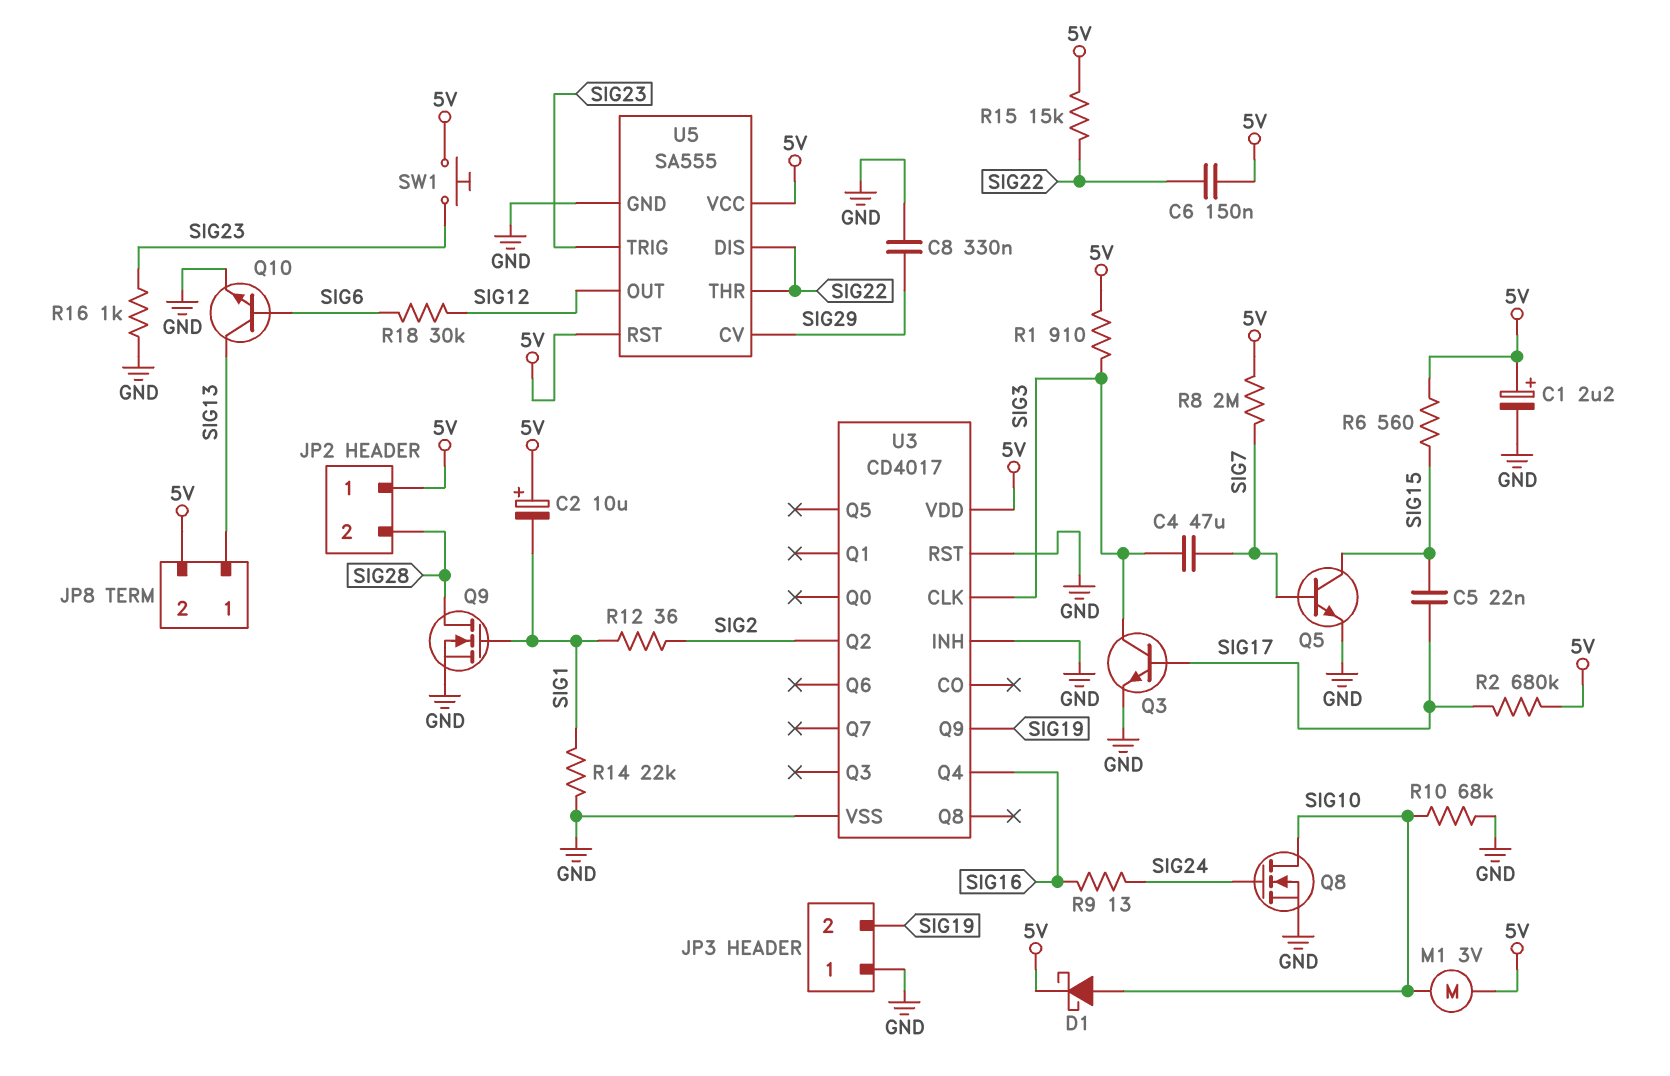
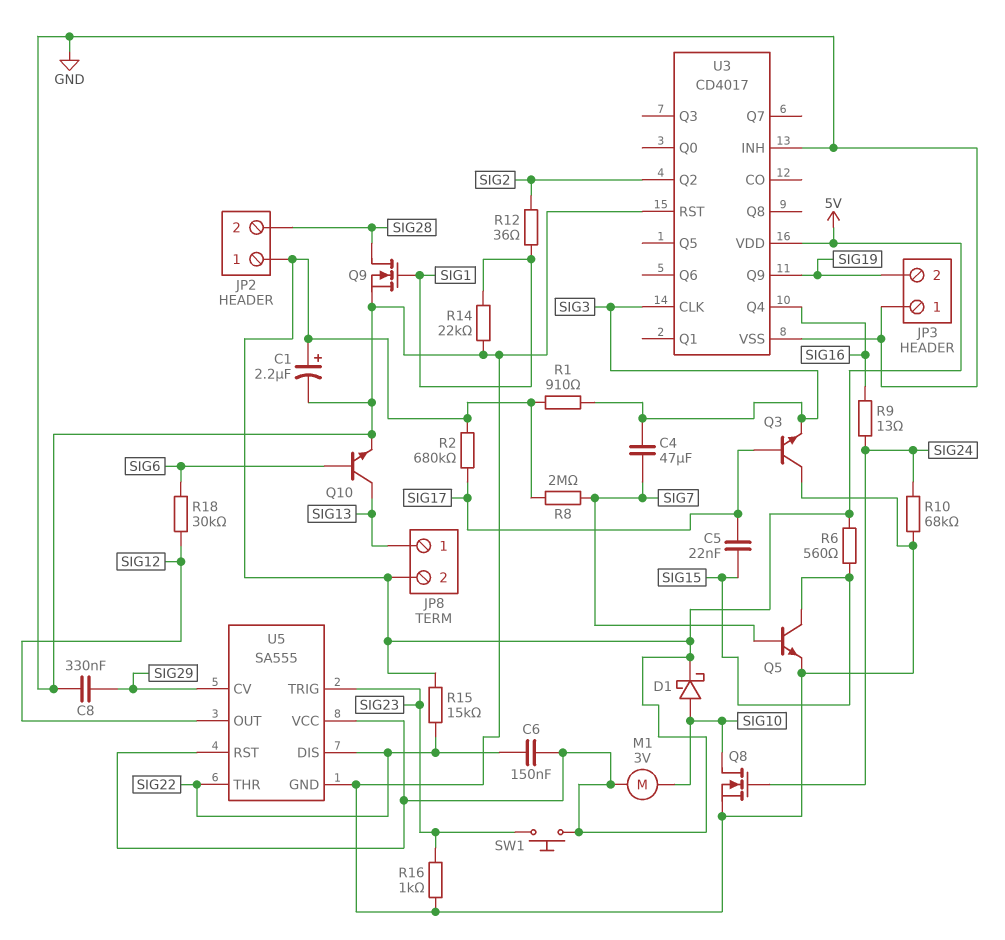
C2: 10uF (plus 5V, minus SIG1) -> none
Q3: NPN (B SIG17, C SIG3, E GND) -> NPN (B SIG17, C GND, E SIG3)
R10: 68k (GND, SIG10) -> 68k (GND, SIG24)

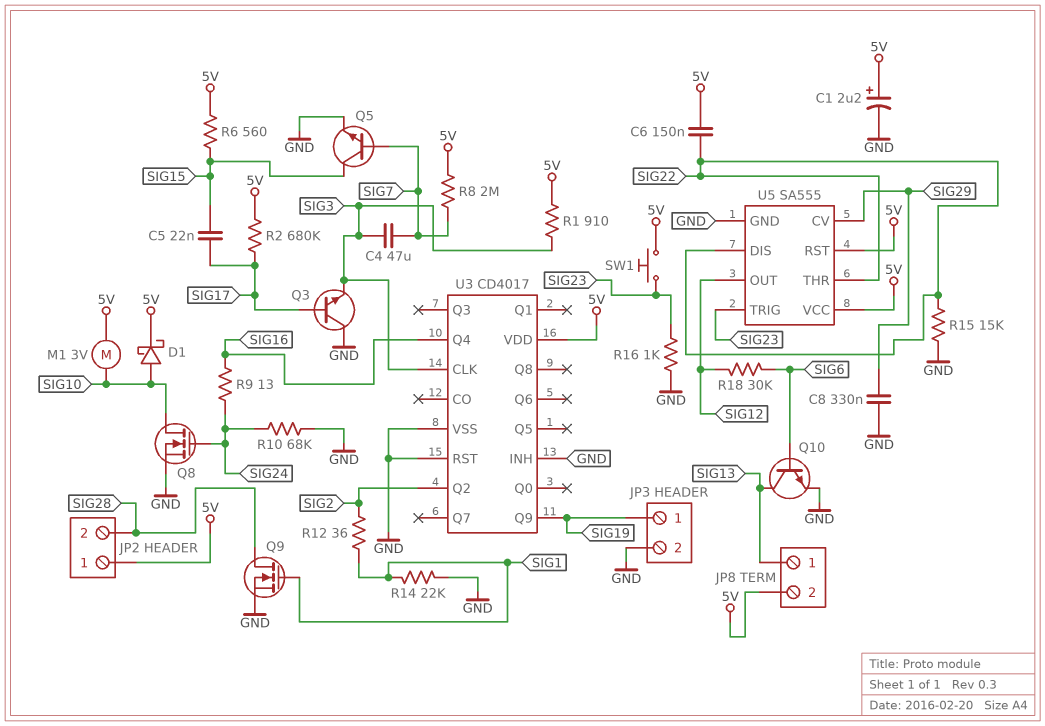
JP3 pin 1: GND -> SIG19
JP3 pin 2: SIG19 -> GND
R15: 15k (5V, SIG22) -> 15k (GND, SIG22)

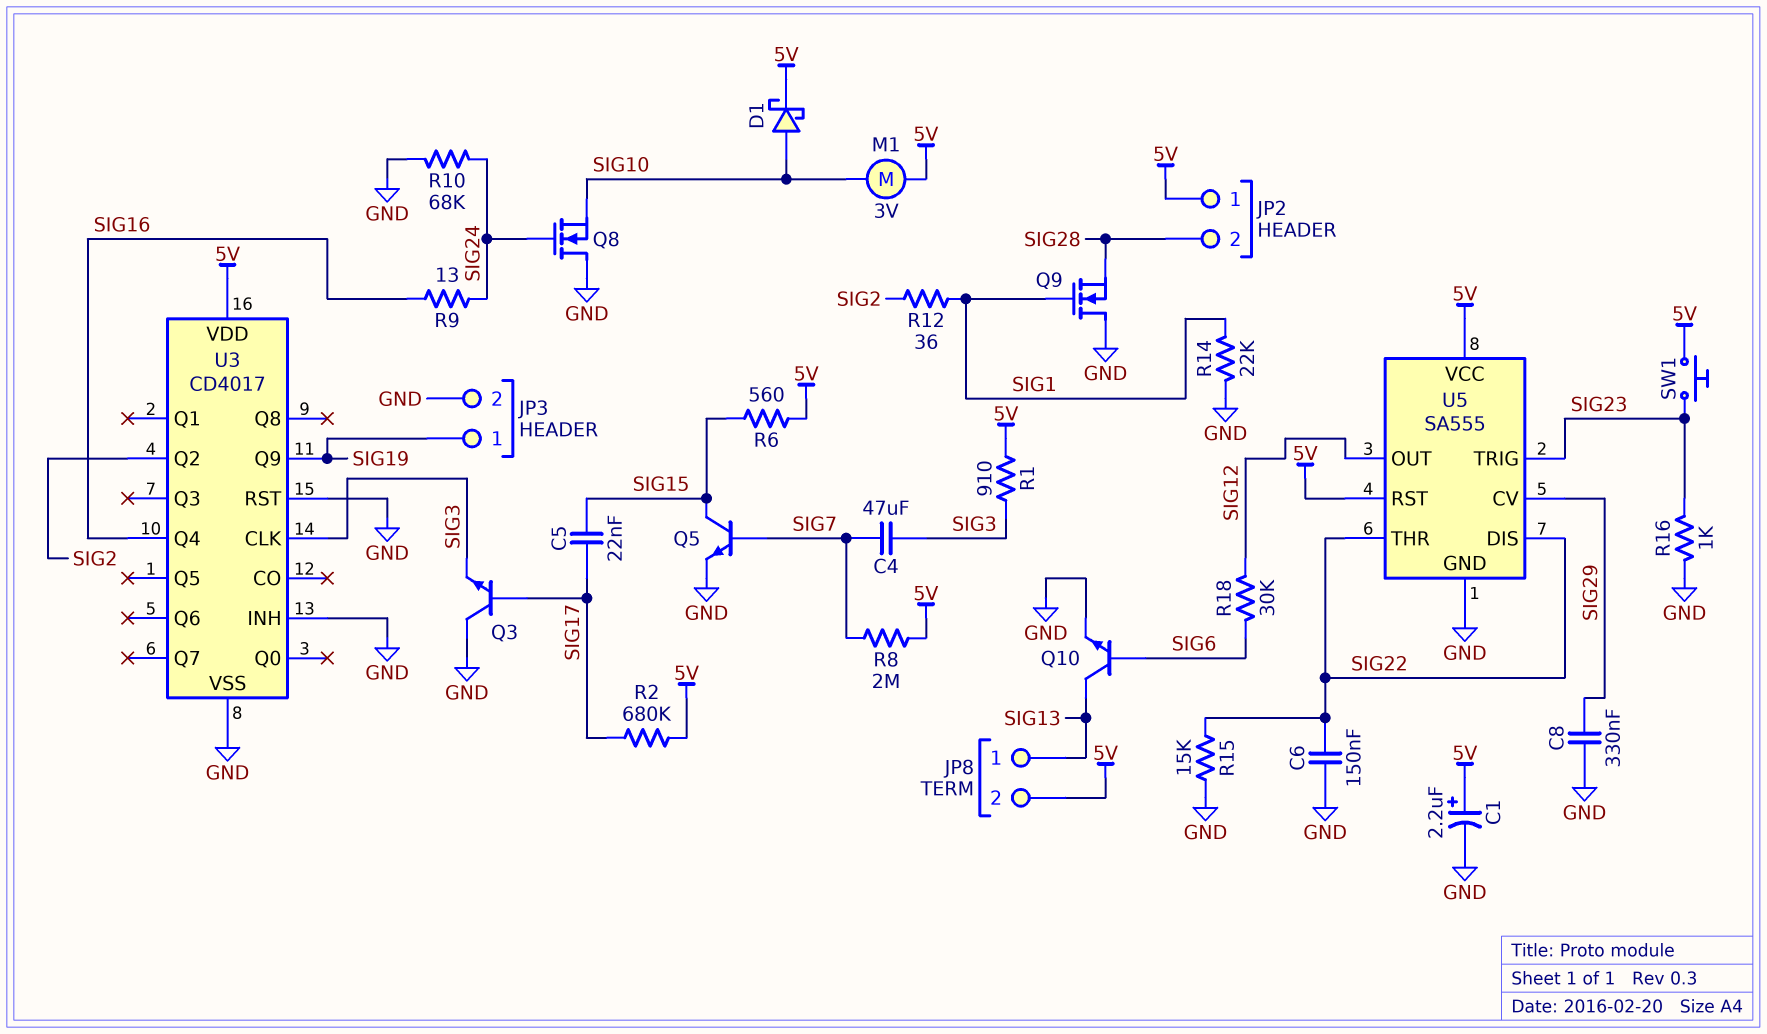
C6: 150nF (5V, SIG22) -> 150nF (GND, SIG22)
Q8: NMOS (G SIG24, D SIG10, S GND) -> NMOS (G SIG24, D GND, S SIG10)
Q9: NMOS (G SIG1, D SIG28, S GND) -> NMOS (G SIG1, D GND, S SIG28)

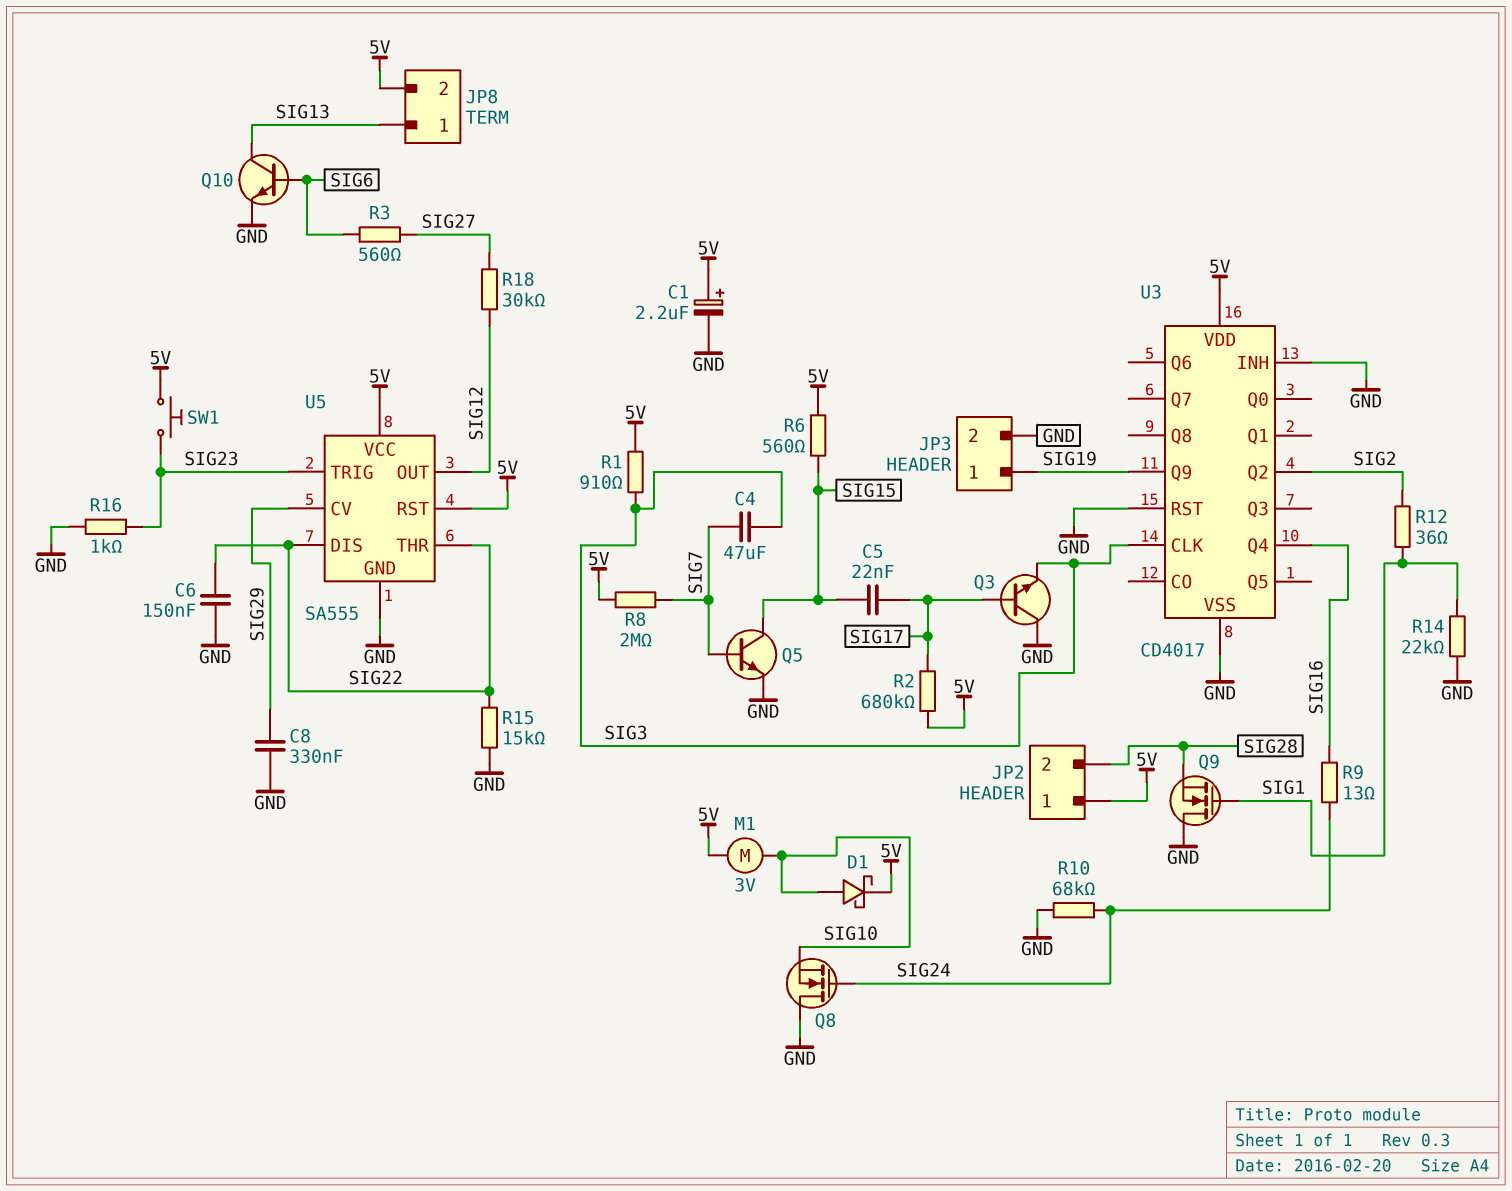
R3: none -> 560 (SIG6, SIG27)
R18: 30k (SIG6, SIG12) -> 30k (SIG12, SIG27)

